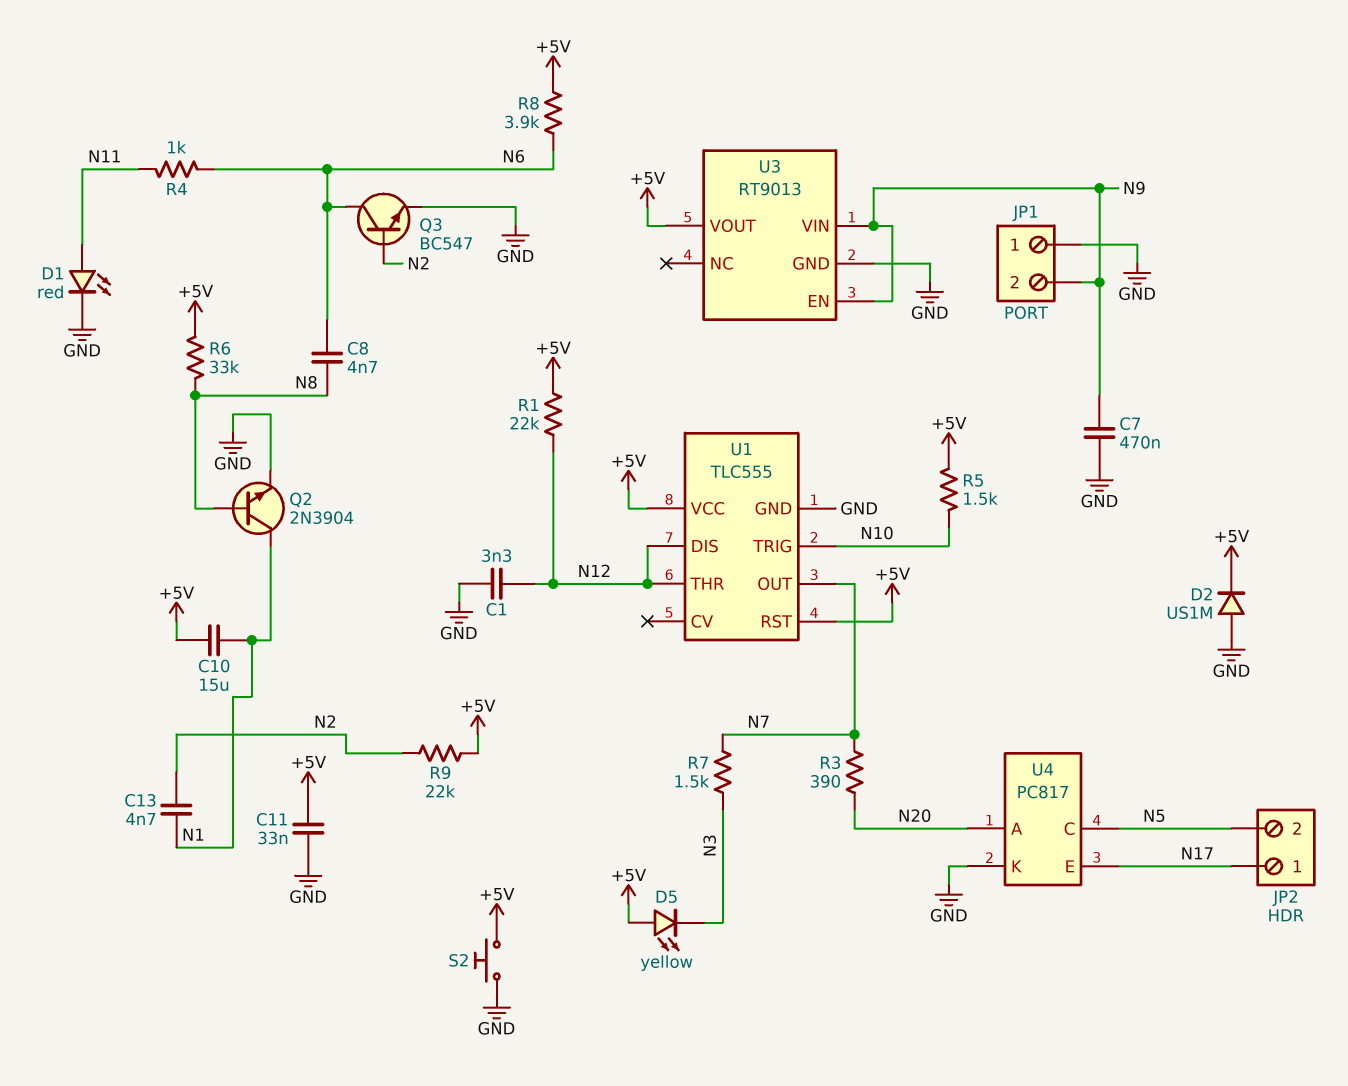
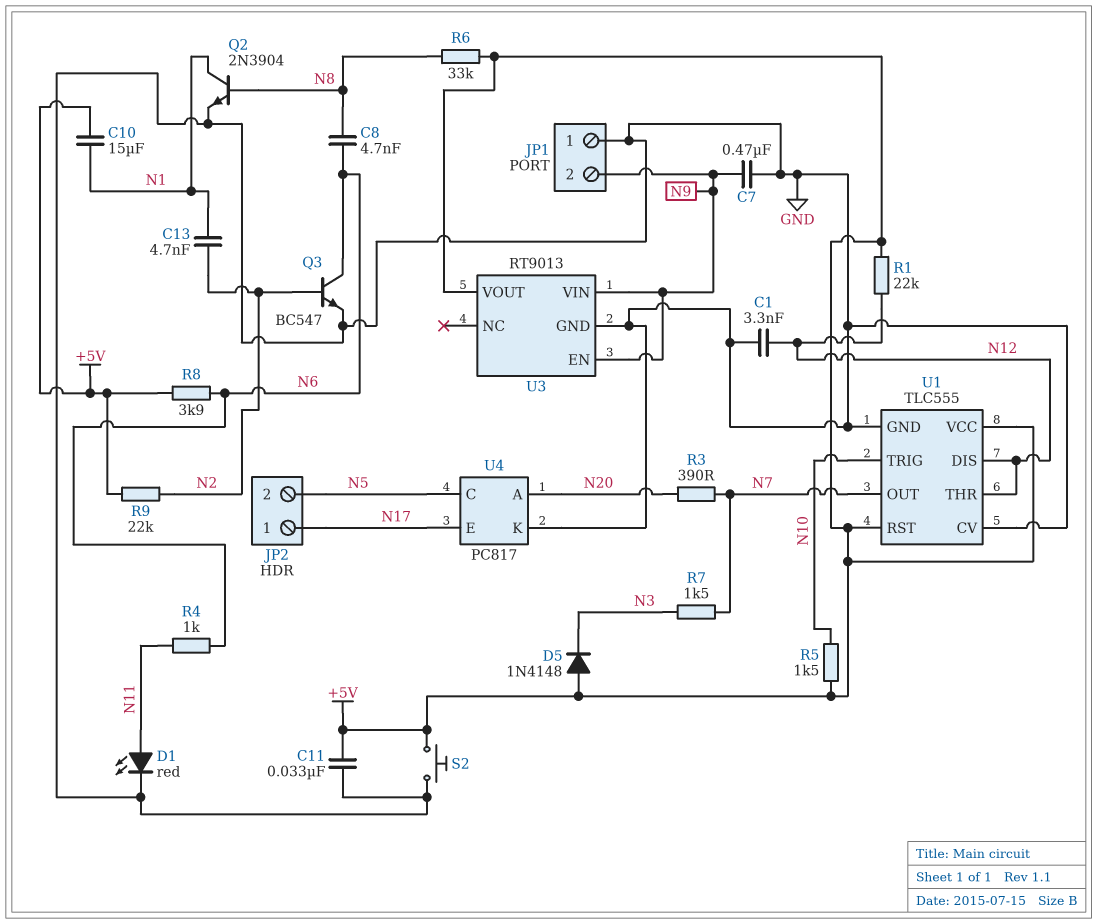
D2: diode US1M (A GND, K +5V) -> none
D5: LED yellow (A +5V, K N3) -> diode 1N4148 (A +5V, K N3)
U1 pin CV: none -> GND

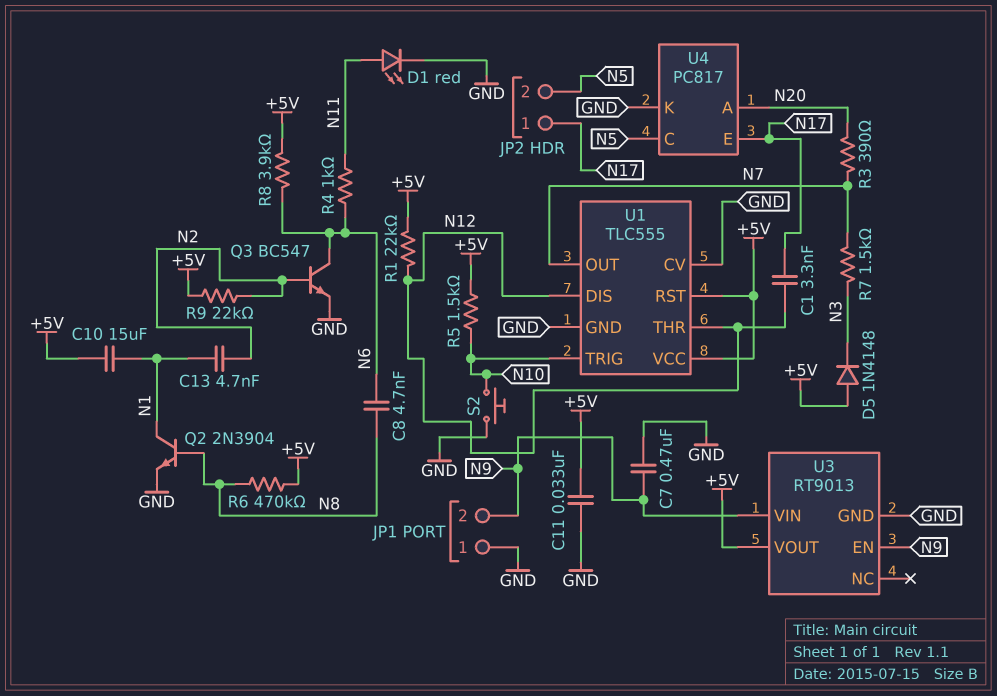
C1: 3.3nF (GND, N12) -> 3.3nF (N12, N17)
R6: 33k (+5V, N8) -> 470k (+5V, N8)
S2: button (+5V, GND) -> button (GND, N10)

